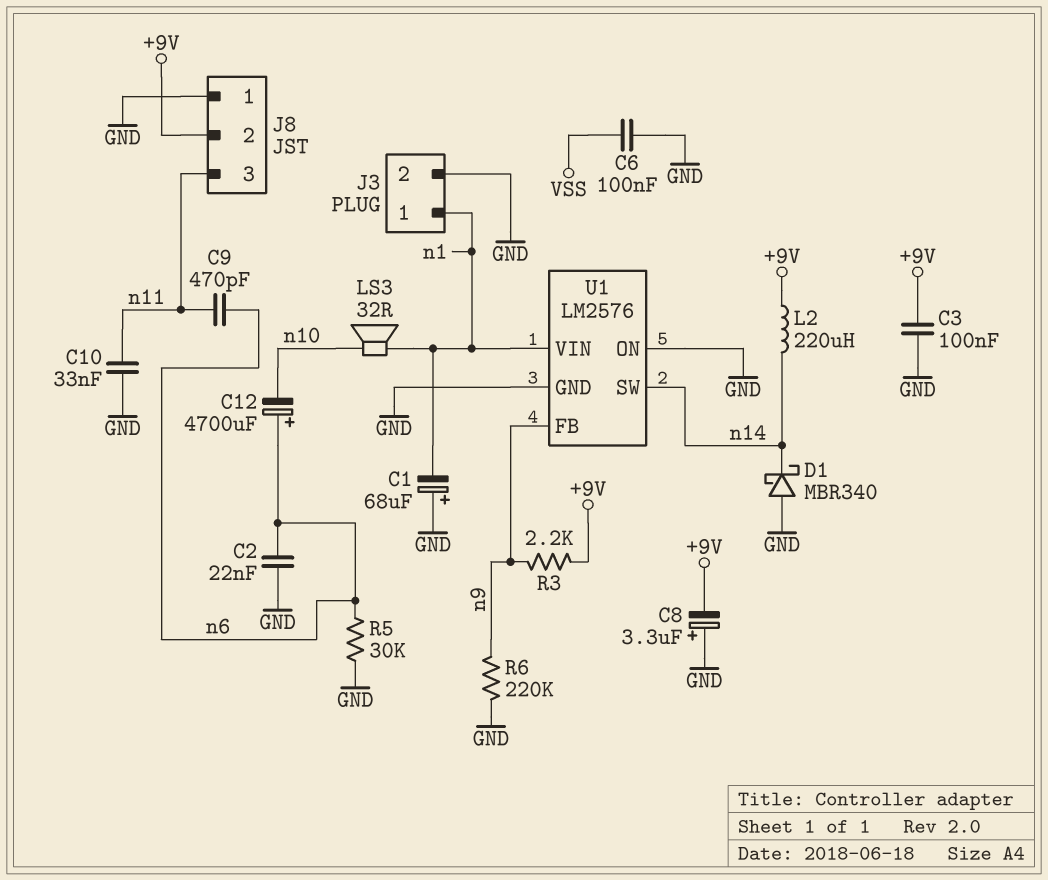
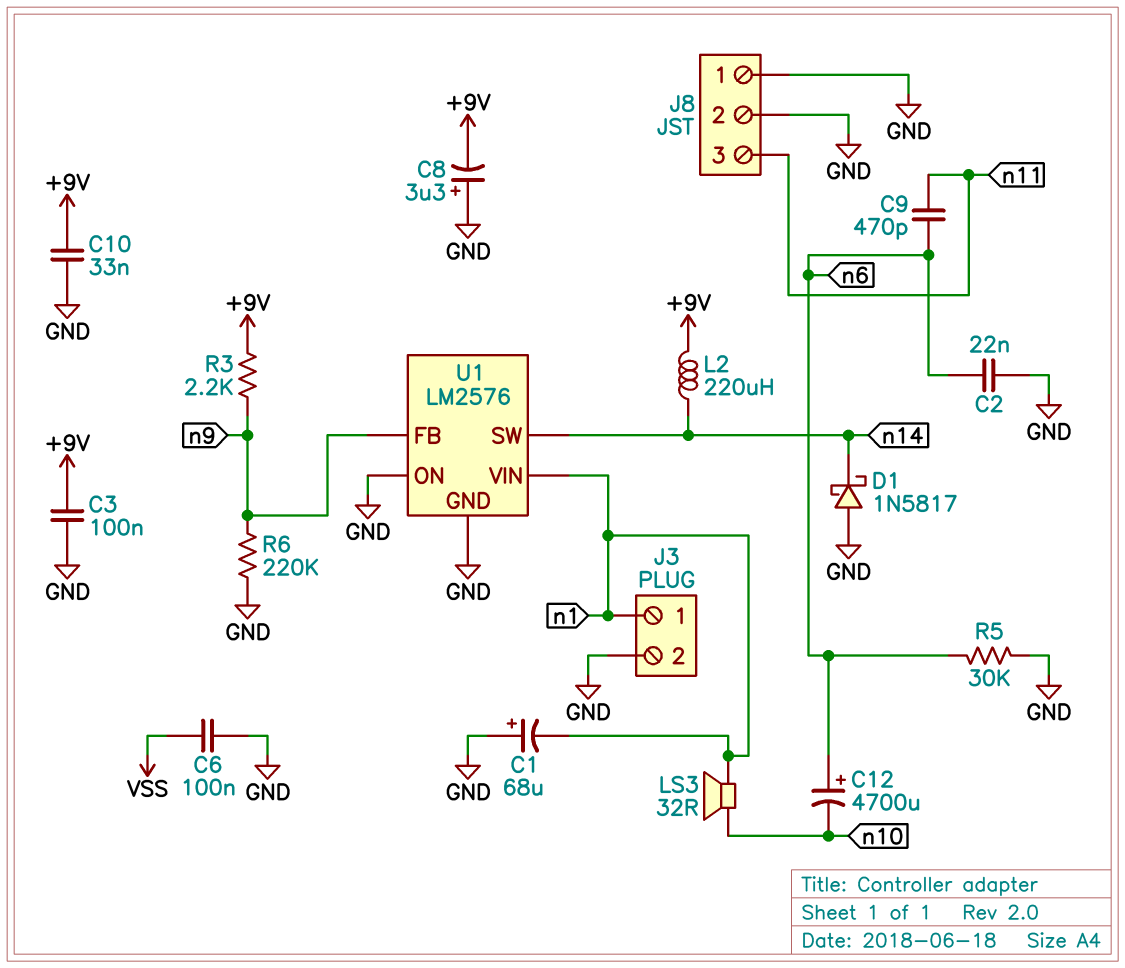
C10: 33nF (GND, n11) -> 33nF (+9V, GND)
D1: schottky MBR340 (A GND, K n14) -> schottky 1N5817 (A GND, K n14)
J8 pin 2: +9V -> GND

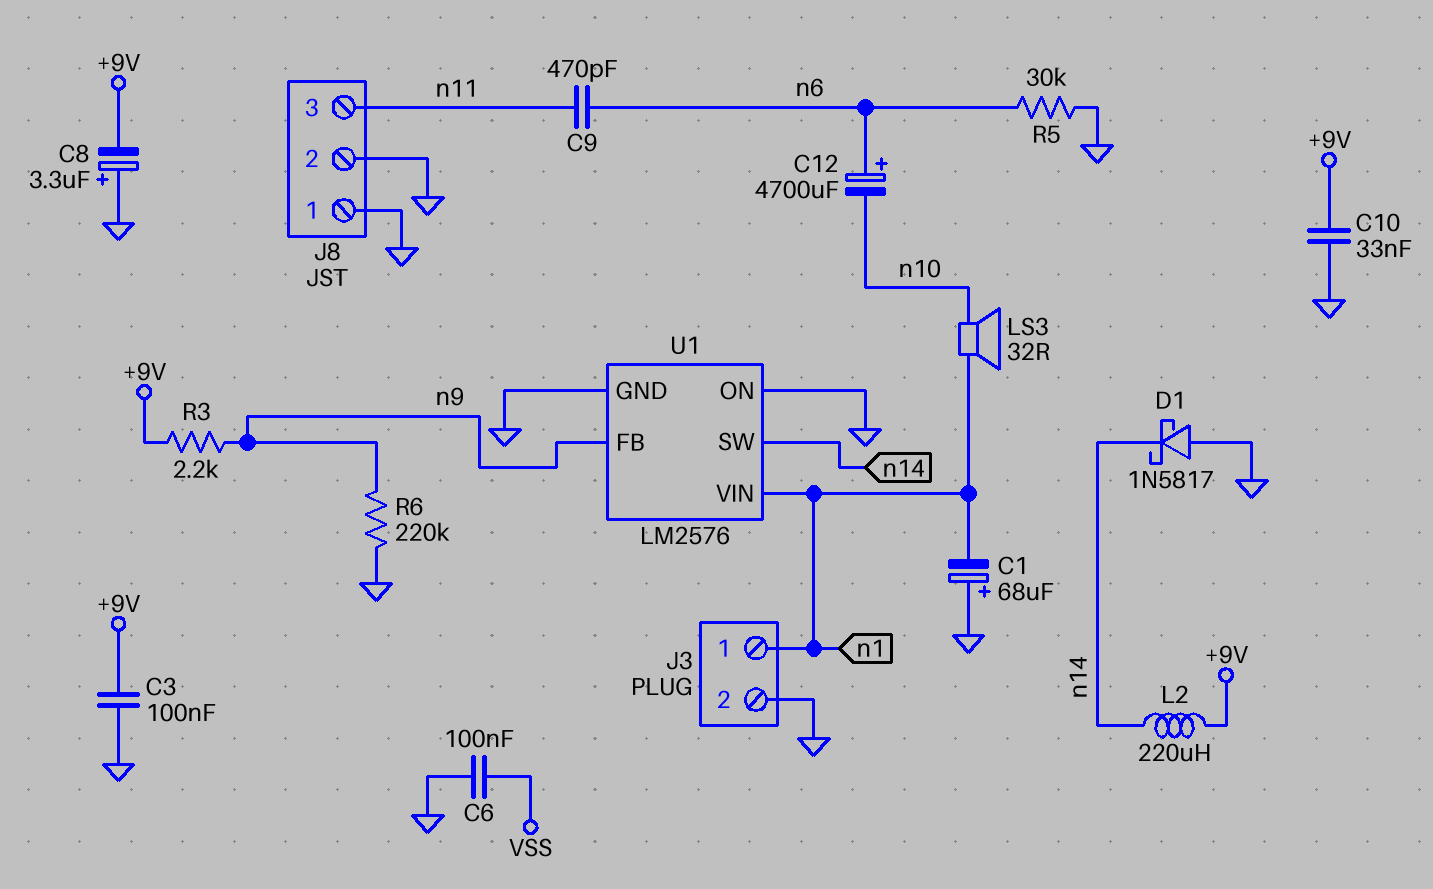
C2: 22nF (GND, n6) -> none

